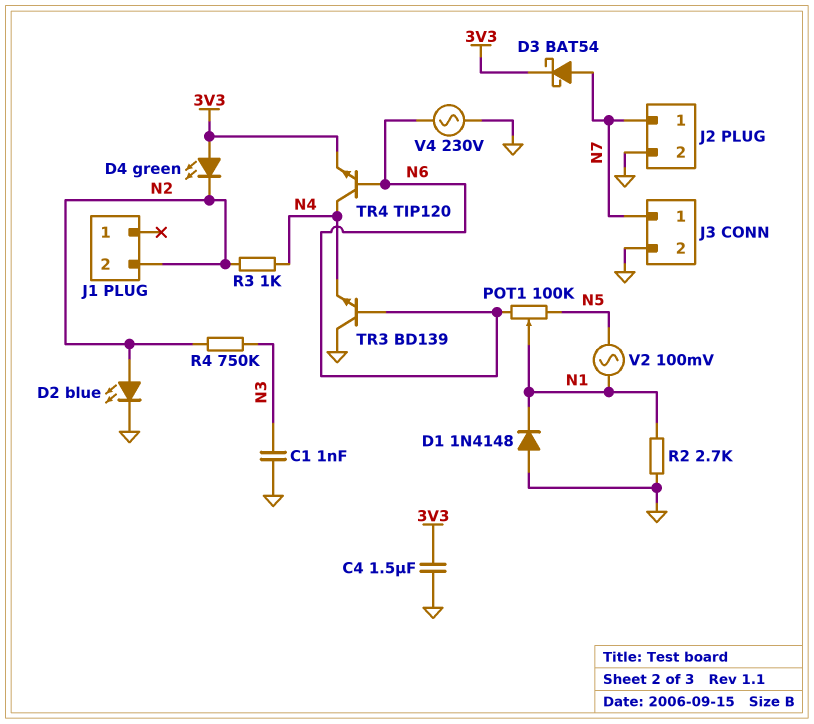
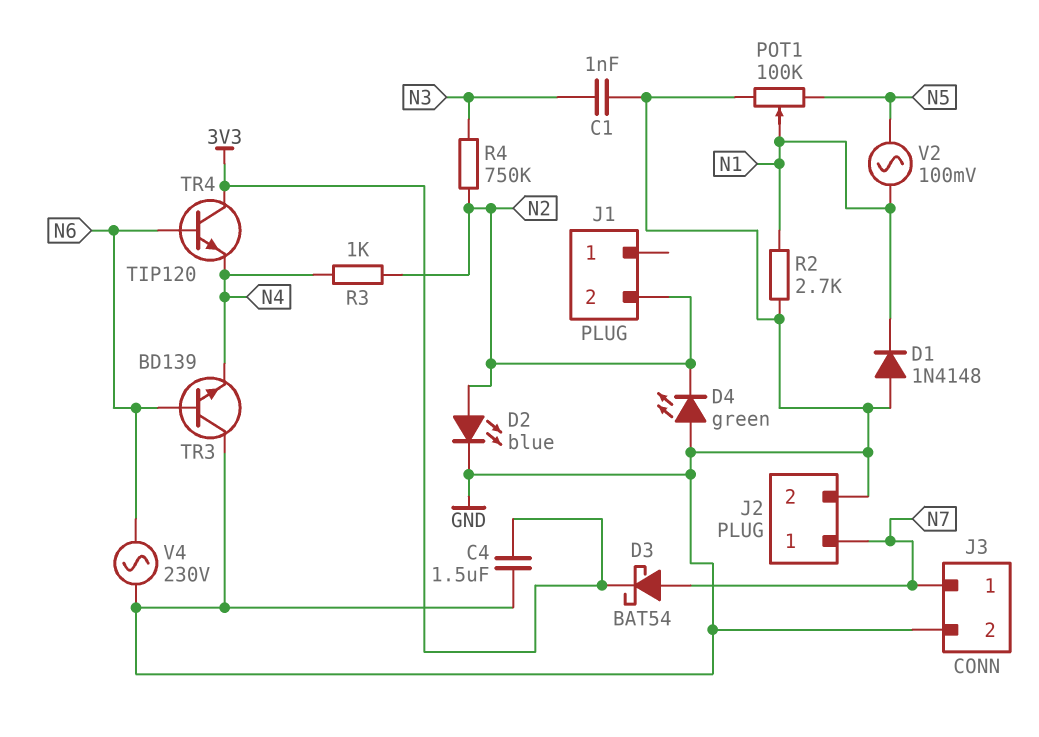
D4: LED green (A 3V3, K N2) -> LED green (A GND, K N2)
POT1: 100k (N5, N6, wiper N1) -> 100k (GND, N5, wiper N1)
TR4: NPN TIP120 (B N6, C N4, E 3V3) -> NPN TIP120 (B N6, C 3V3, E N4)

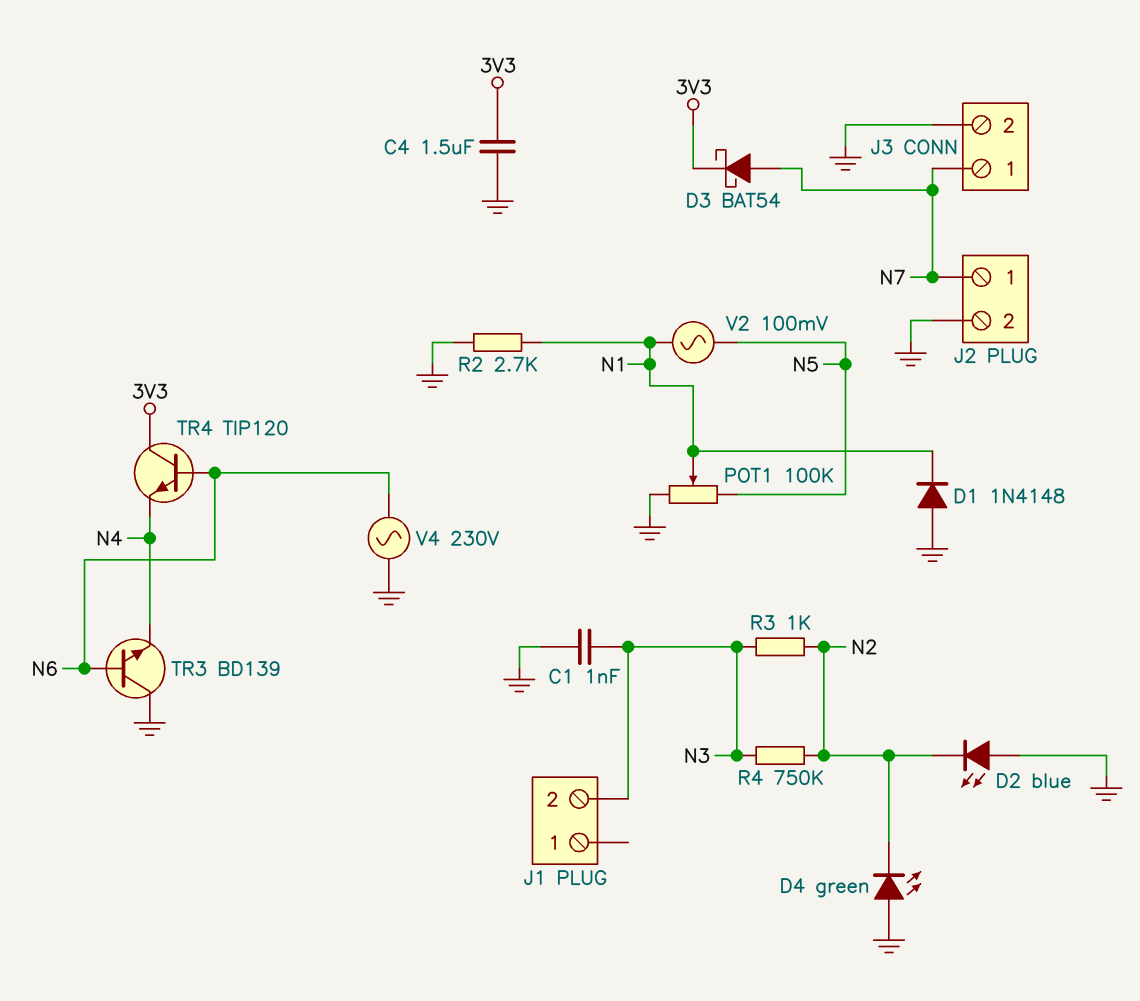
D2: LED blue (A N2, K GND) -> LED blue (A GND, K N2)
J1 pin 2: N2 -> N3
R3: 1k (N2, N4) -> 1k (N2, N3)

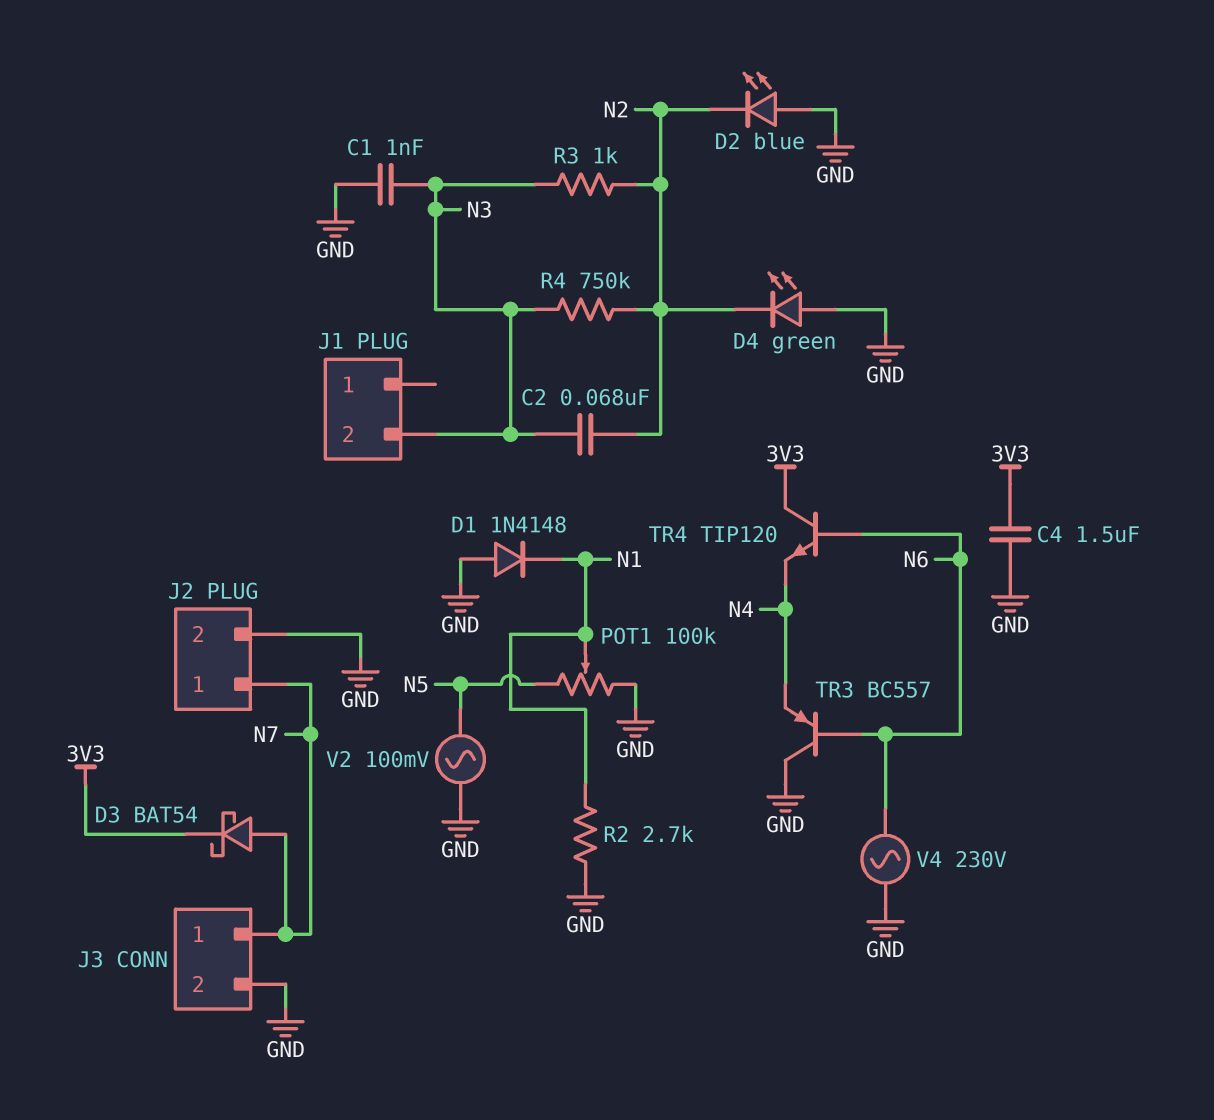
C2: none -> 68nF (N2, N3)
TR3: NPN BD139 (B N6, C GND, E N4) -> PNP BC557 (B N6, C GND, E N4)
V2: AC 100mV (N1, N5) -> AC 100mV (GND, N5)

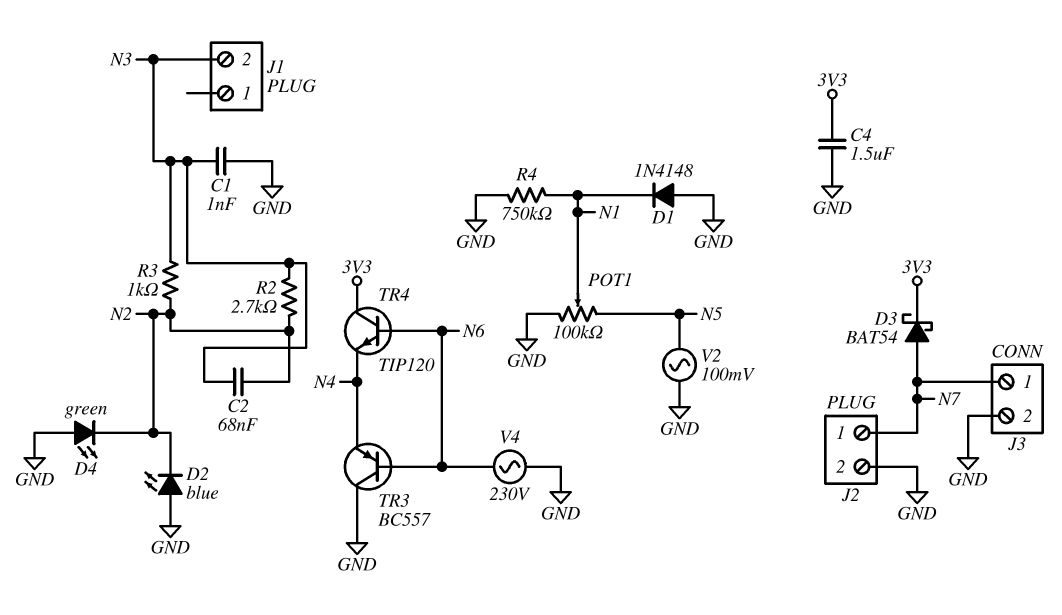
R2: 2.7k (GND, N1) -> 2.7k (N2, N3)
R4: 750k (N2, N3) -> 750k (GND, N1)

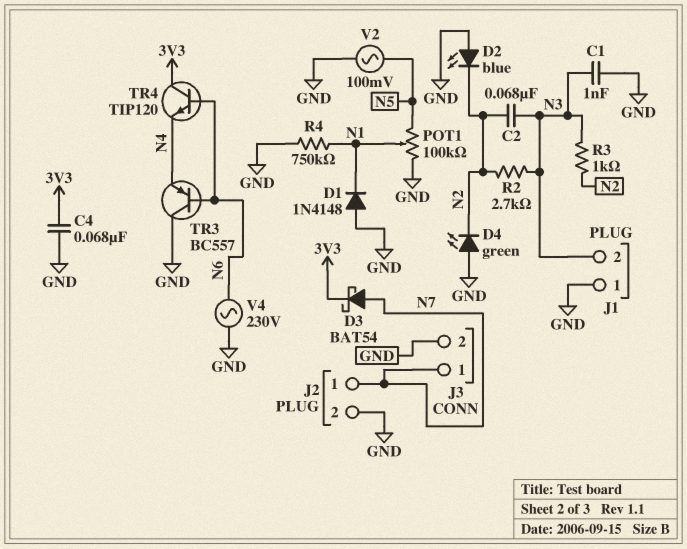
C4: 1.5uF (3V3, GND) -> 68nF (3V3, GND)
J1 pin 1: none -> GND

